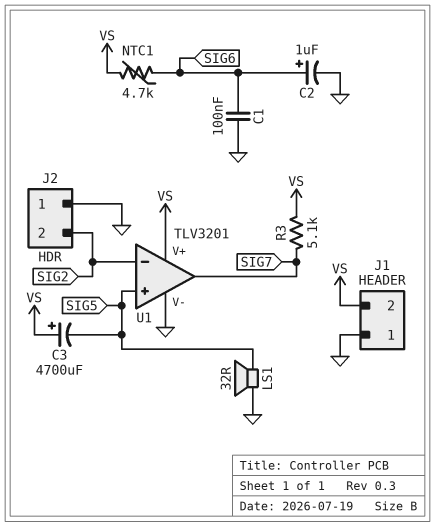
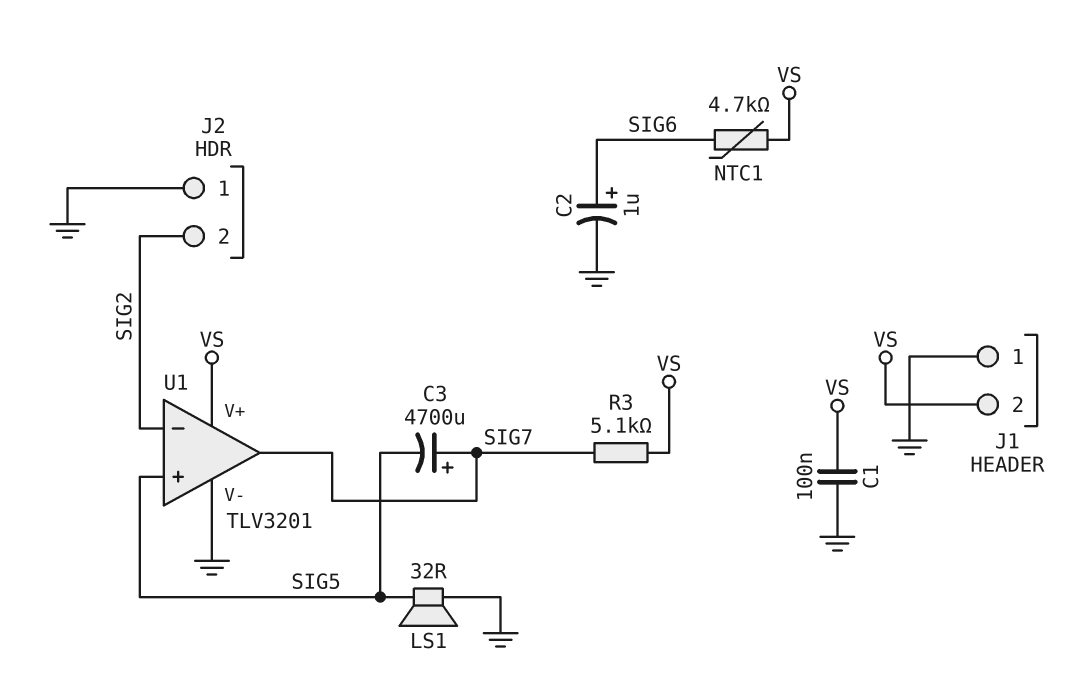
C1: 100nF (GND, SIG6) -> 100nF (GND, VS)
C3: 4700uF (plus VS, minus SIG5) -> 4700uF (plus SIG7, minus SIG5)

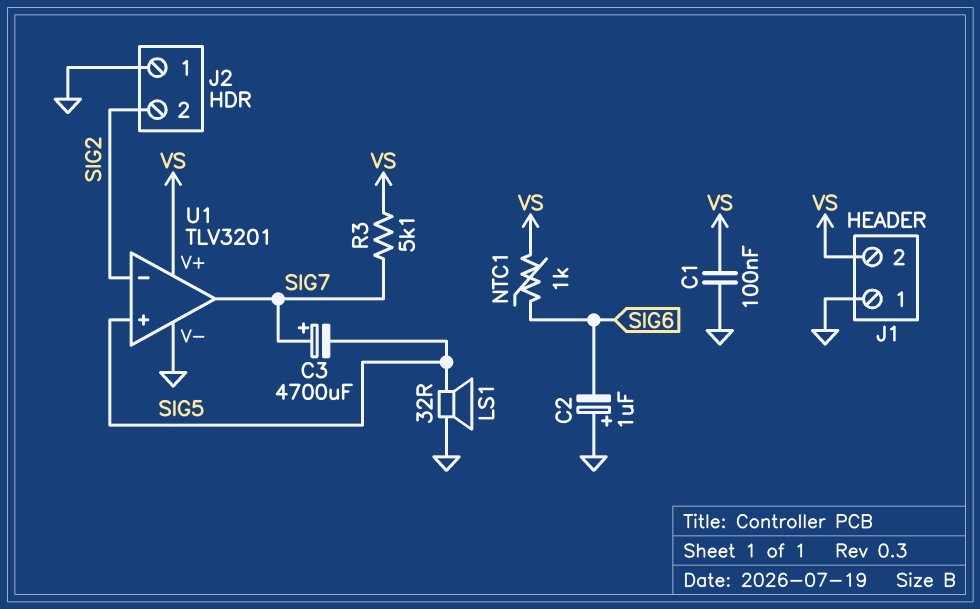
C2: 1uF (plus SIG6, minus GND) -> 1uF (plus GND, minus SIG6)
NTC1: 4.7k (SIG6, VS) -> 1k (SIG6, VS)

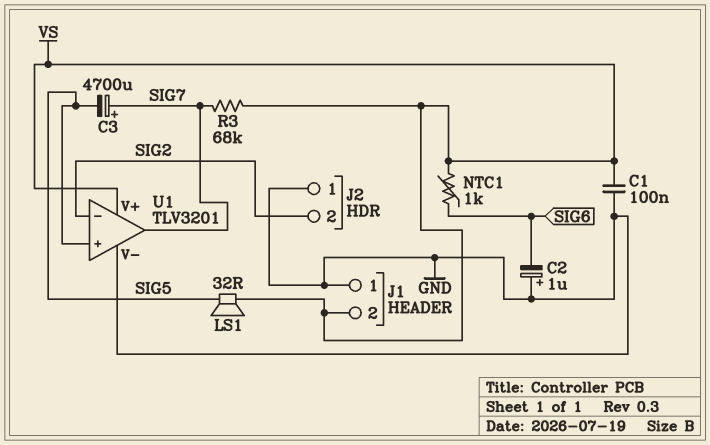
LS1: speaker 32R (GND, SIG5) -> speaker 32R (SIG5, VS)
R3: 5.1k (SIG7, VS) -> 68k (SIG7, VS)

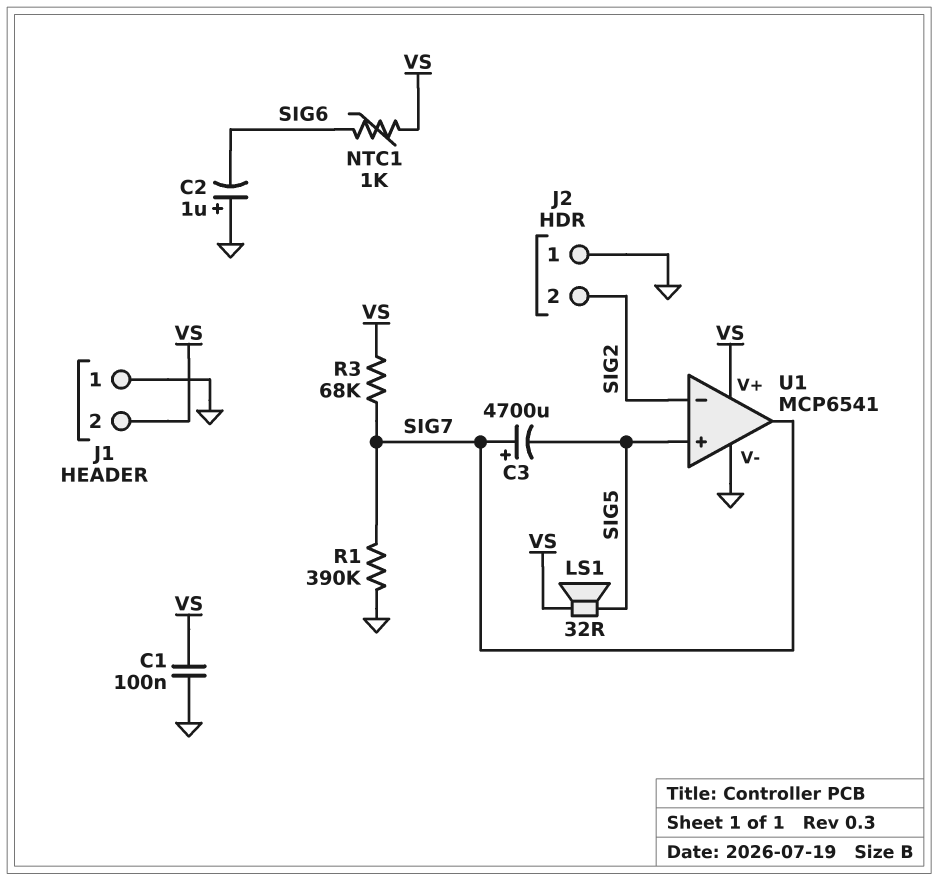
R1: none -> 390k (GND, SIG7)
U1: TLV3201 -> MCP6541

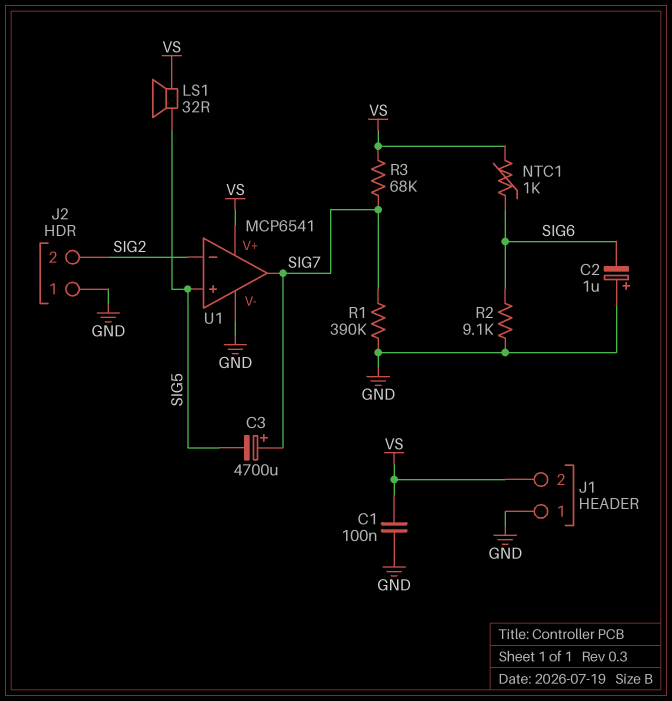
R2: none -> 9.1k (GND, SIG6)

